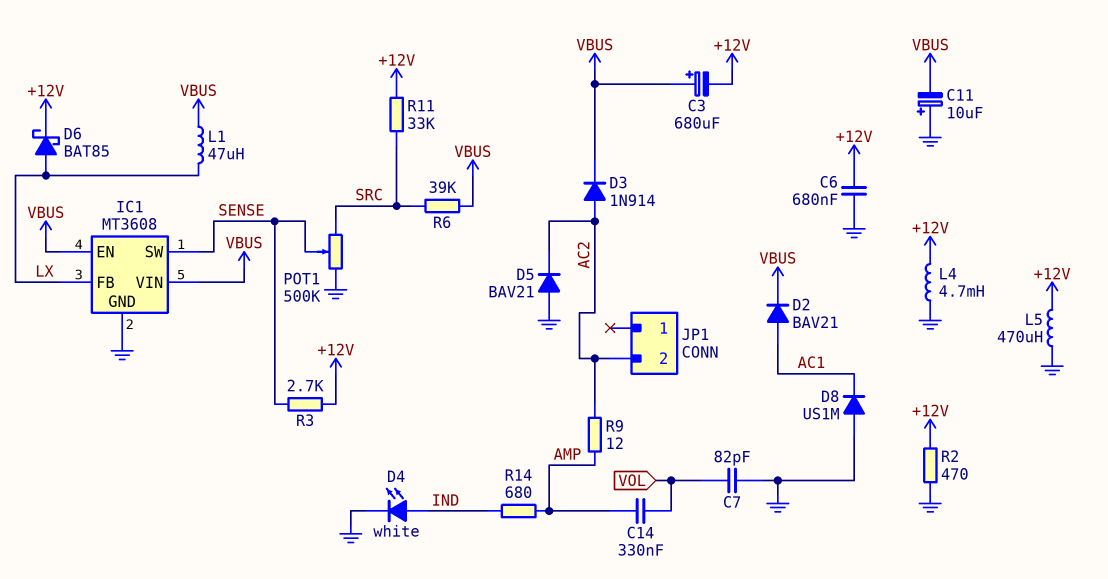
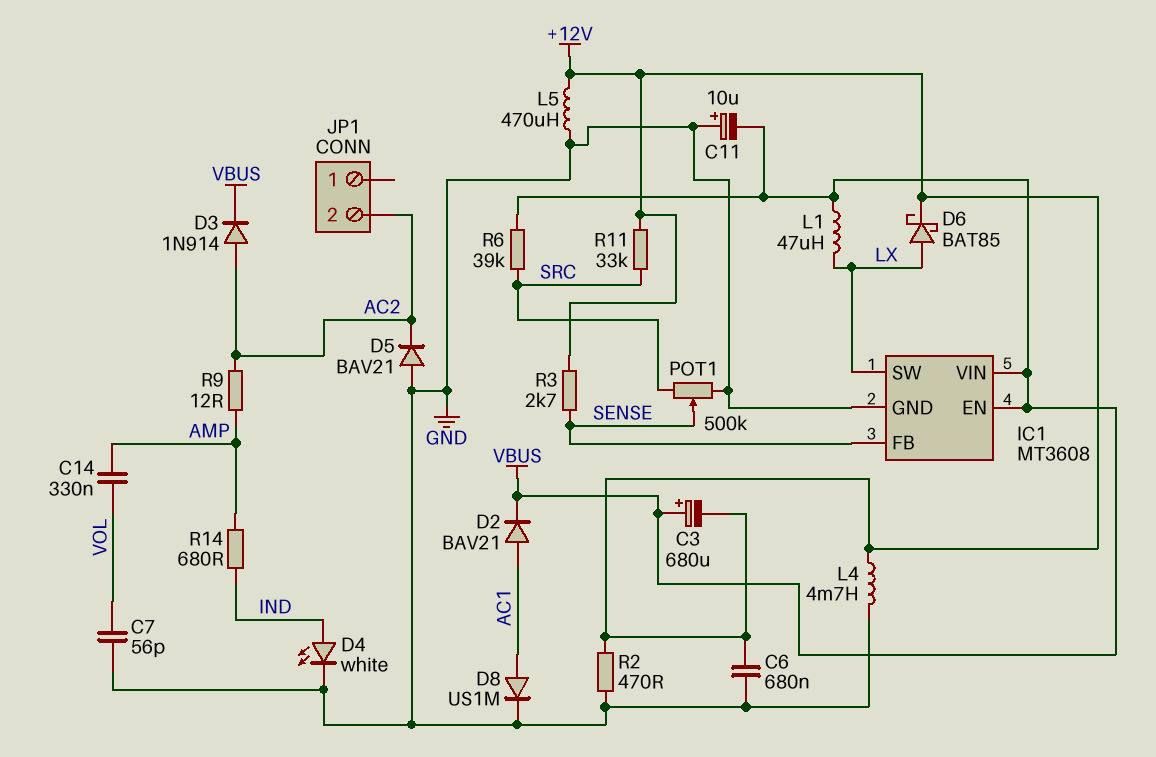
C7: 82pF (GND, VOL) -> 56pF (GND, VOL)
D8: diode US1M (A GND, K AC1) -> diode US1M (A AC1, K GND)
IC1 pin FB: LX -> SENSE
IC1 pin SW: SENSE -> LX

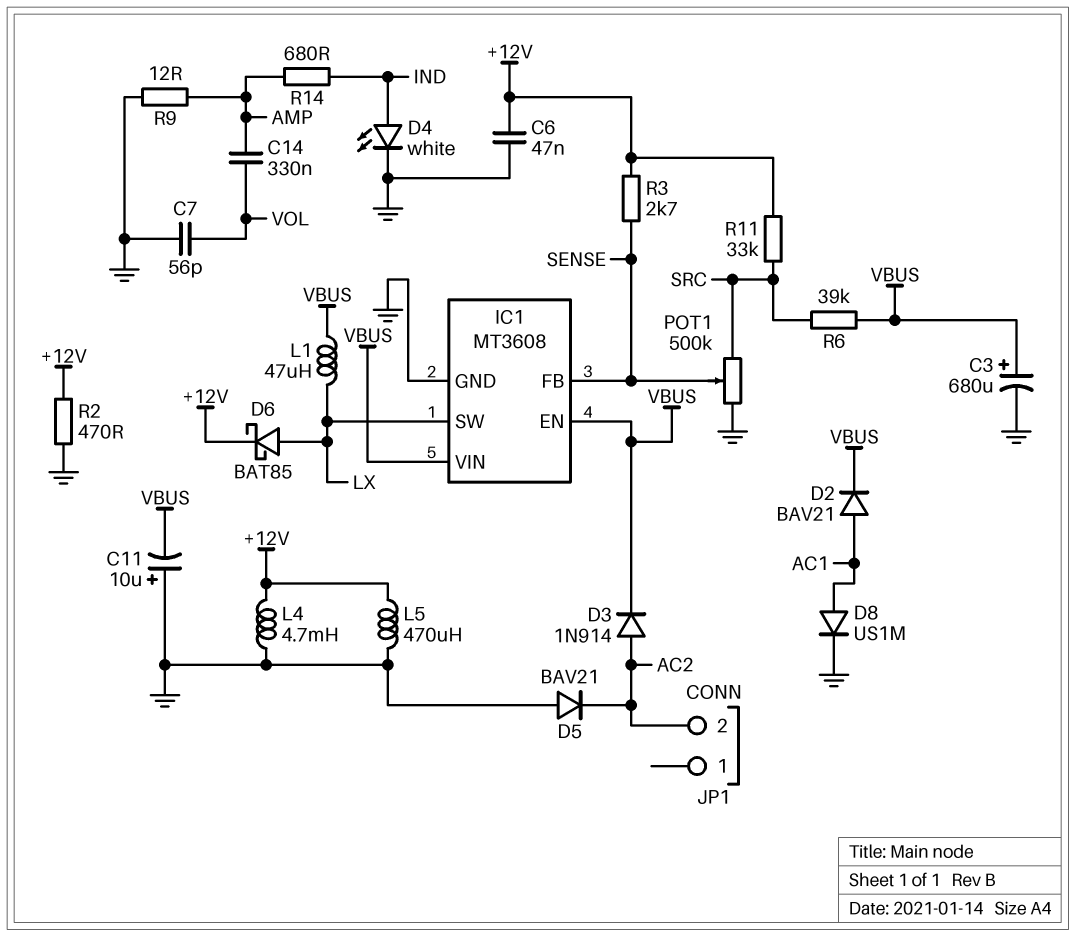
C3: 680uF (plus VBUS, minus +12V) -> 680uF (plus VBUS, minus GND)
C6: 680nF (+12V, GND) -> 47nF (+12V, GND)
R9: 12 (AC2, AMP) -> 12 (AMP, GND)

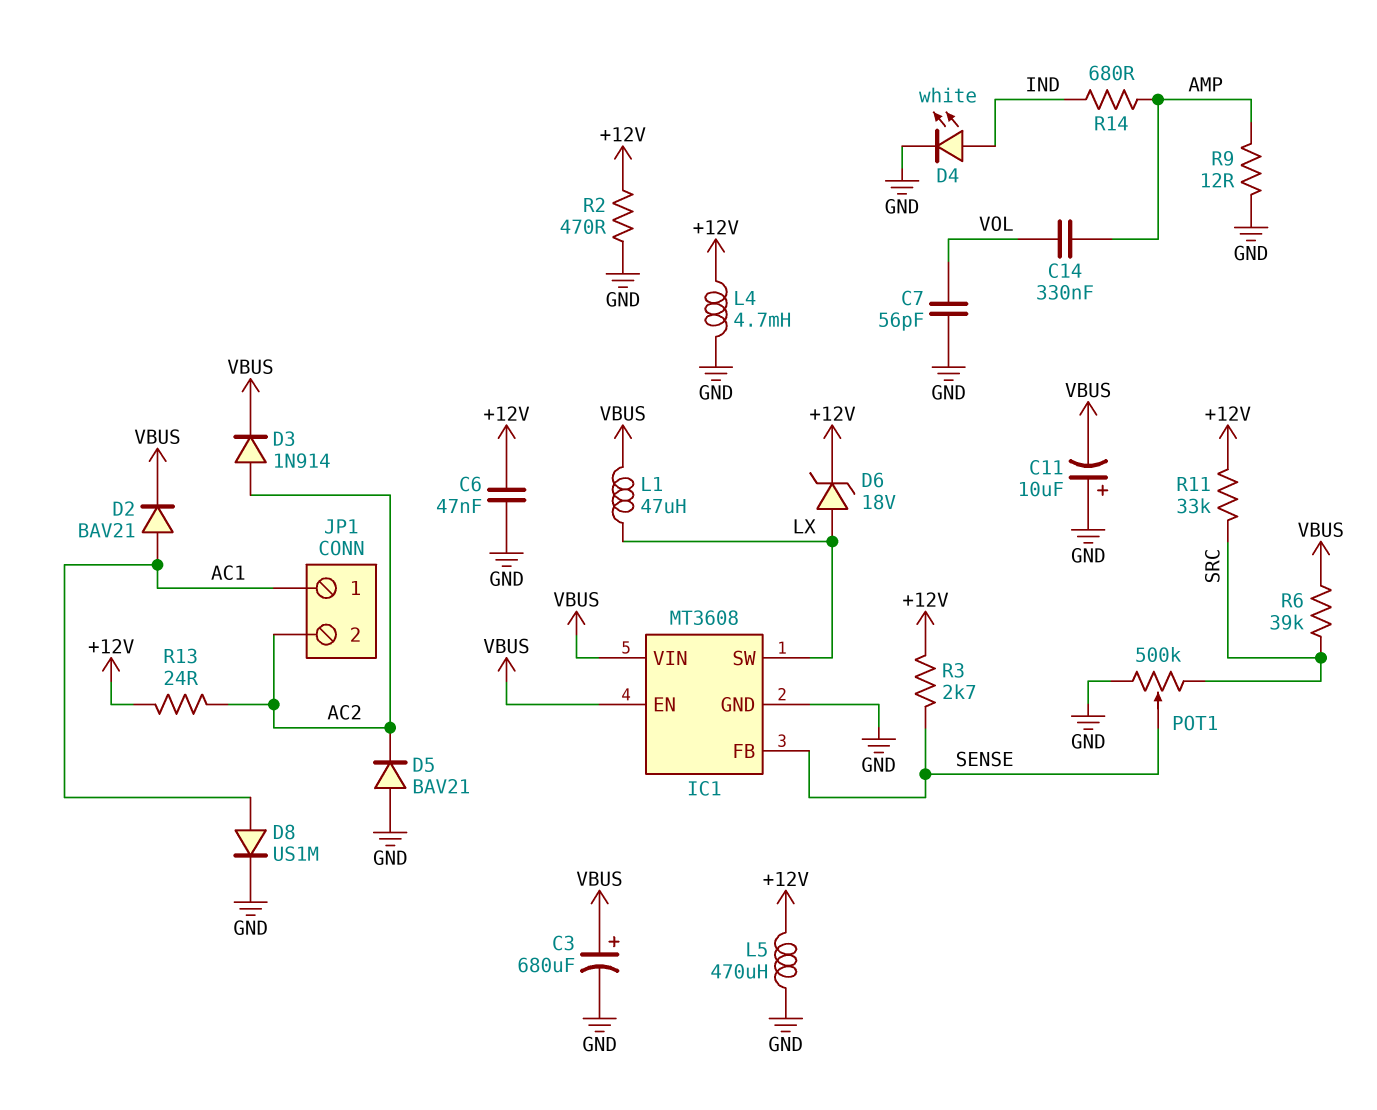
D6: schottky BAT85 (A LX, K +12V) -> zener 18V (A LX, K +12V)
JP1 pin 1: none -> AC1
R13: none -> 24 (+12V, AC2)

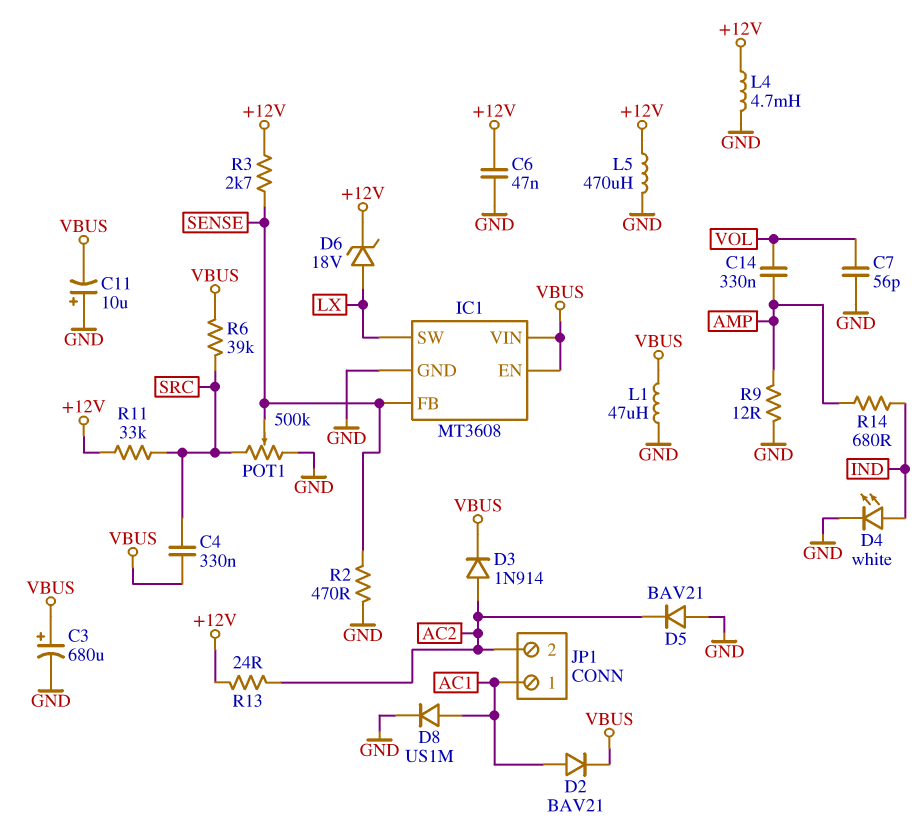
C4: none -> 330nF (SRC, VBUS)
L1: 47uH (LX, VBUS) -> 47uH (GND, VBUS)
R2: 470 (+12V, GND) -> 470 (GND, SENSE)

